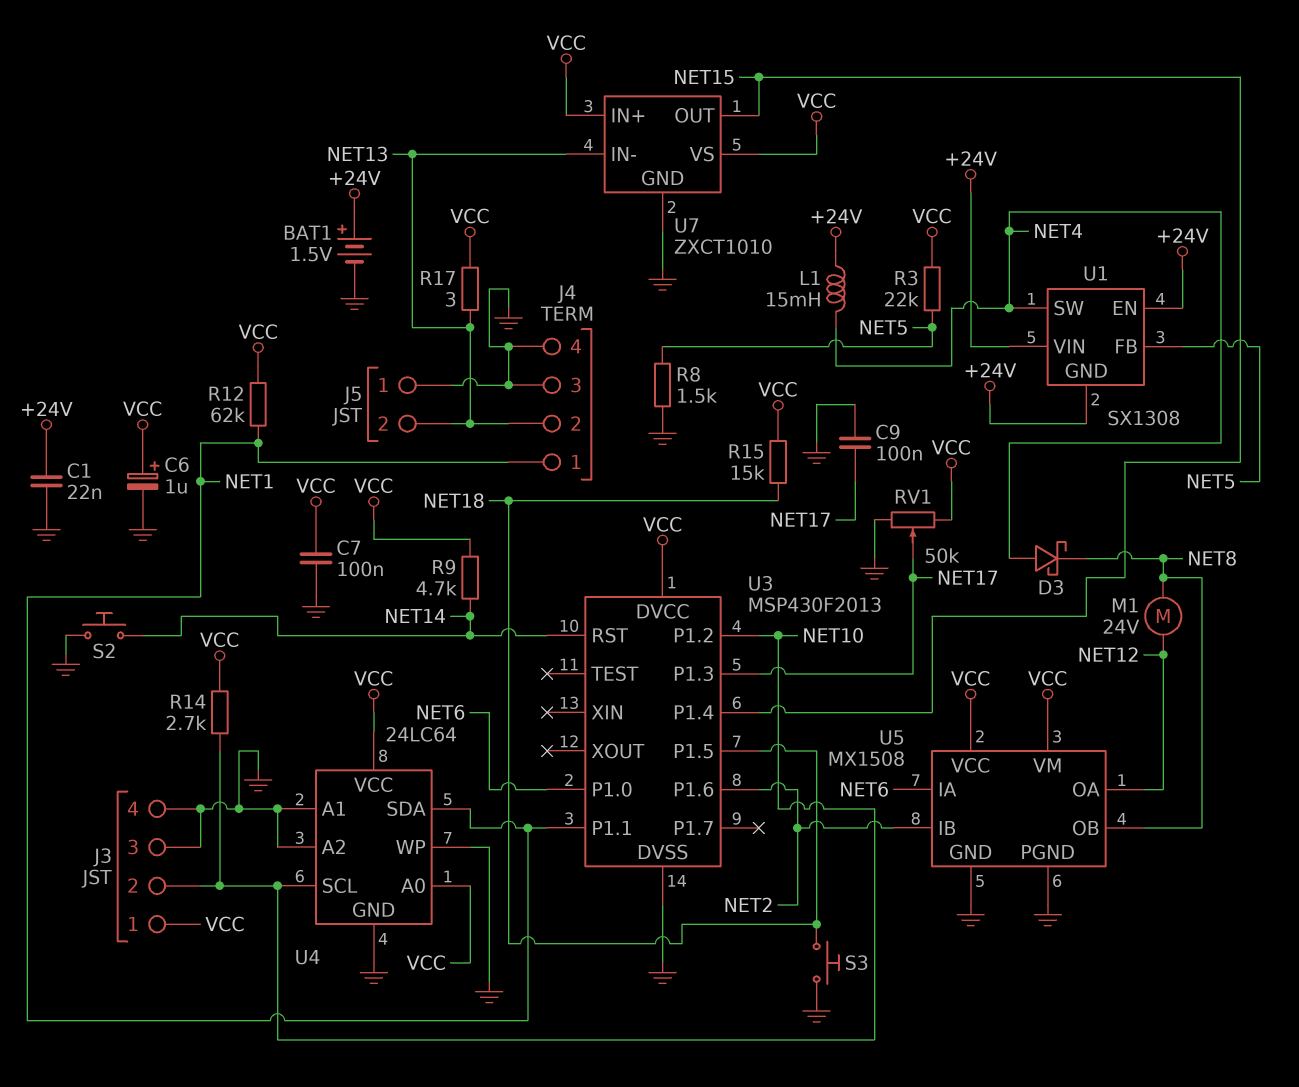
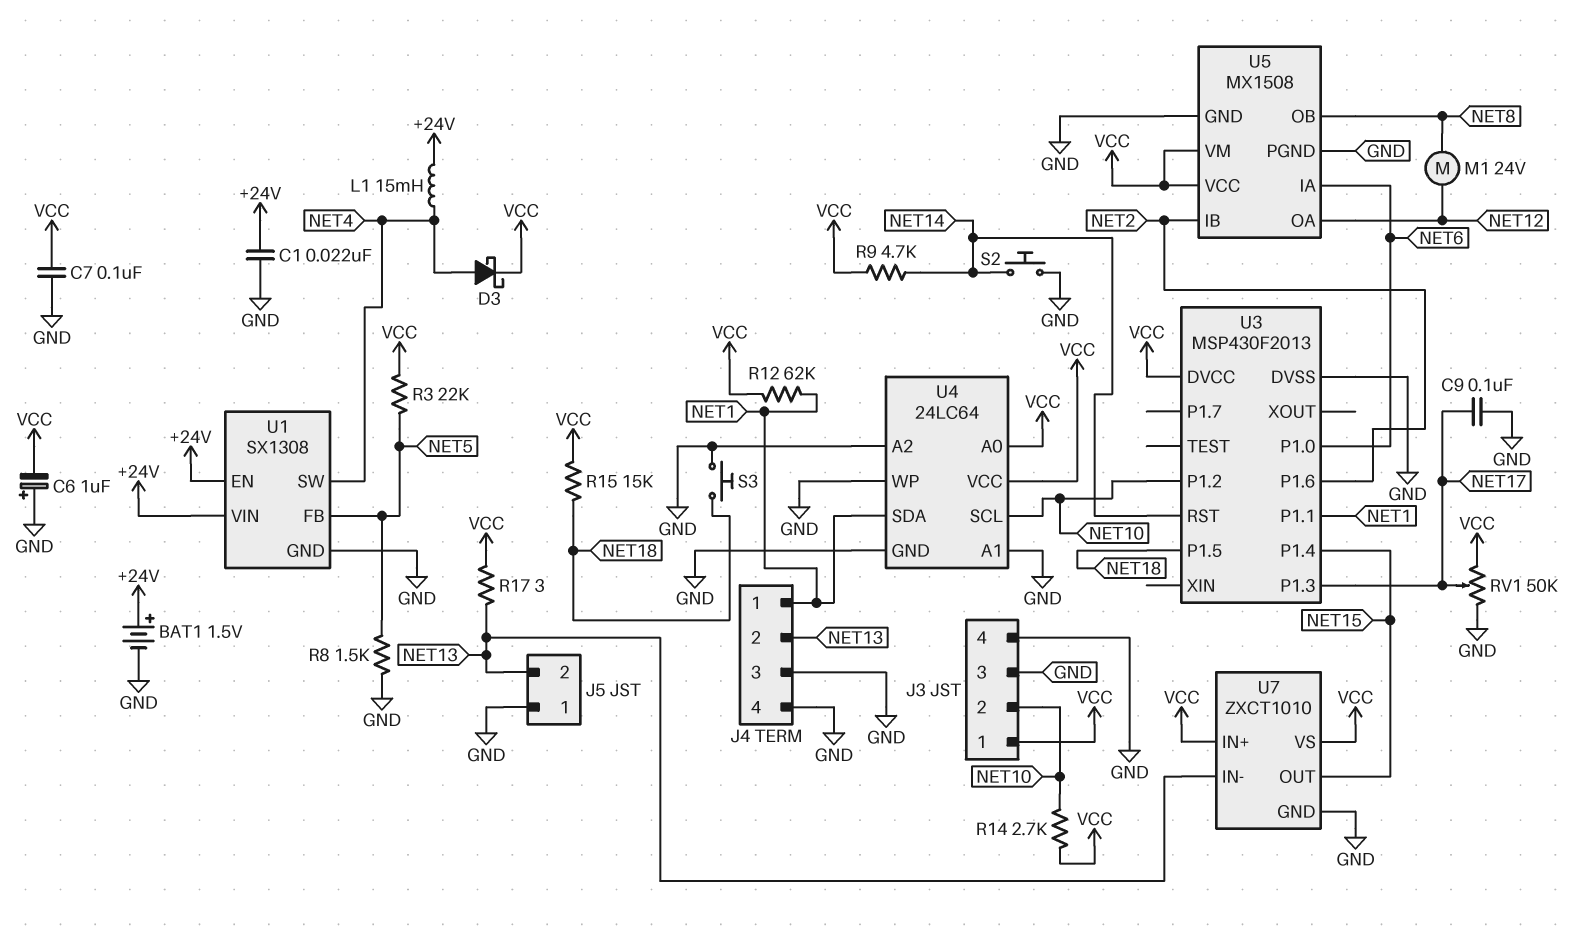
C6: 1uF (plus VCC, minus GND) -> 1uF (plus GND, minus VCC)
D3: schottky (A NET4, K NET8) -> schottky (A NET4, K VCC)
U1 pin GND: +24V -> GND

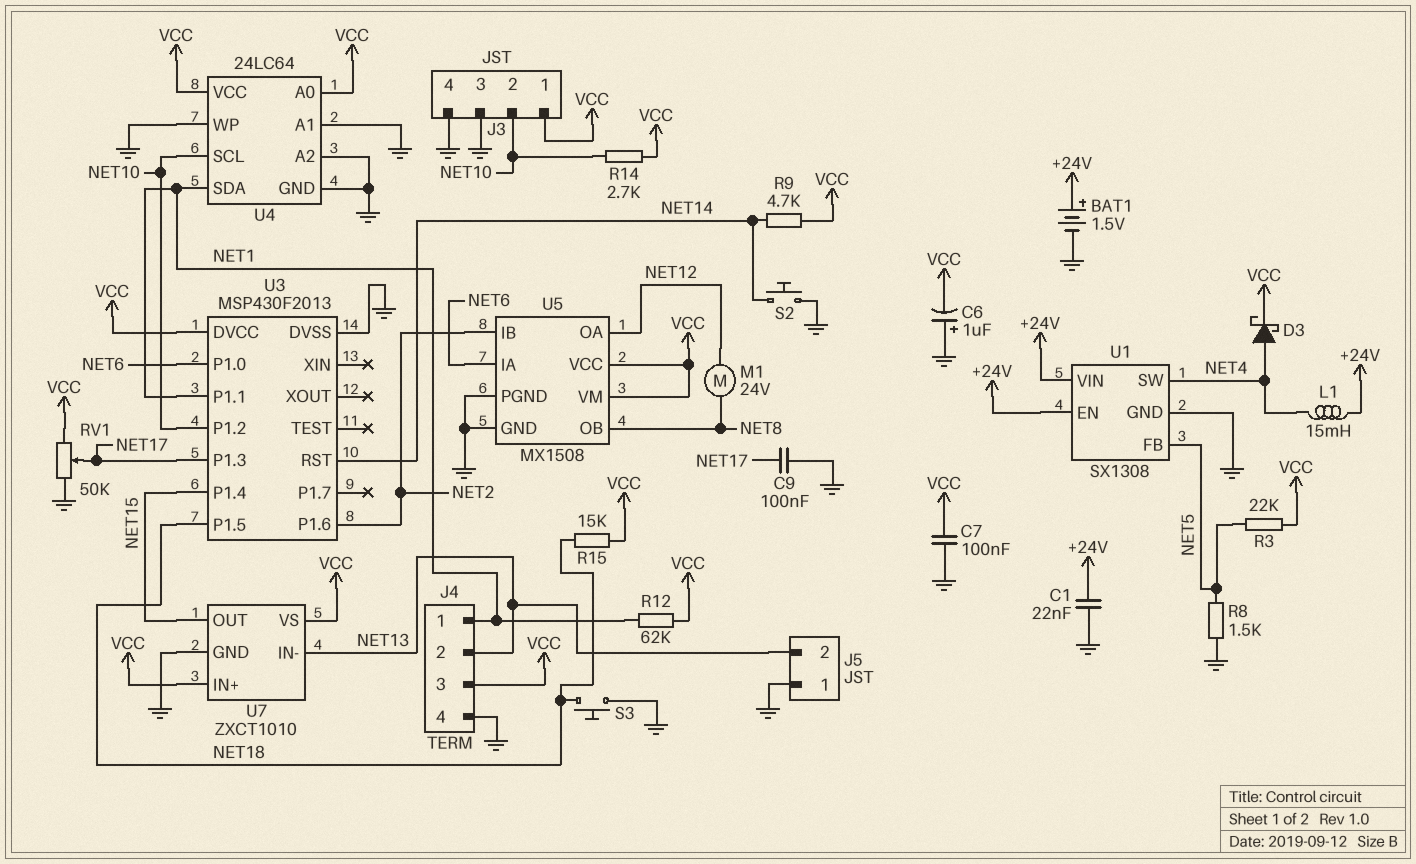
J4 pin 3: GND -> VCC
R17: 3 (NET13, VCC) -> none

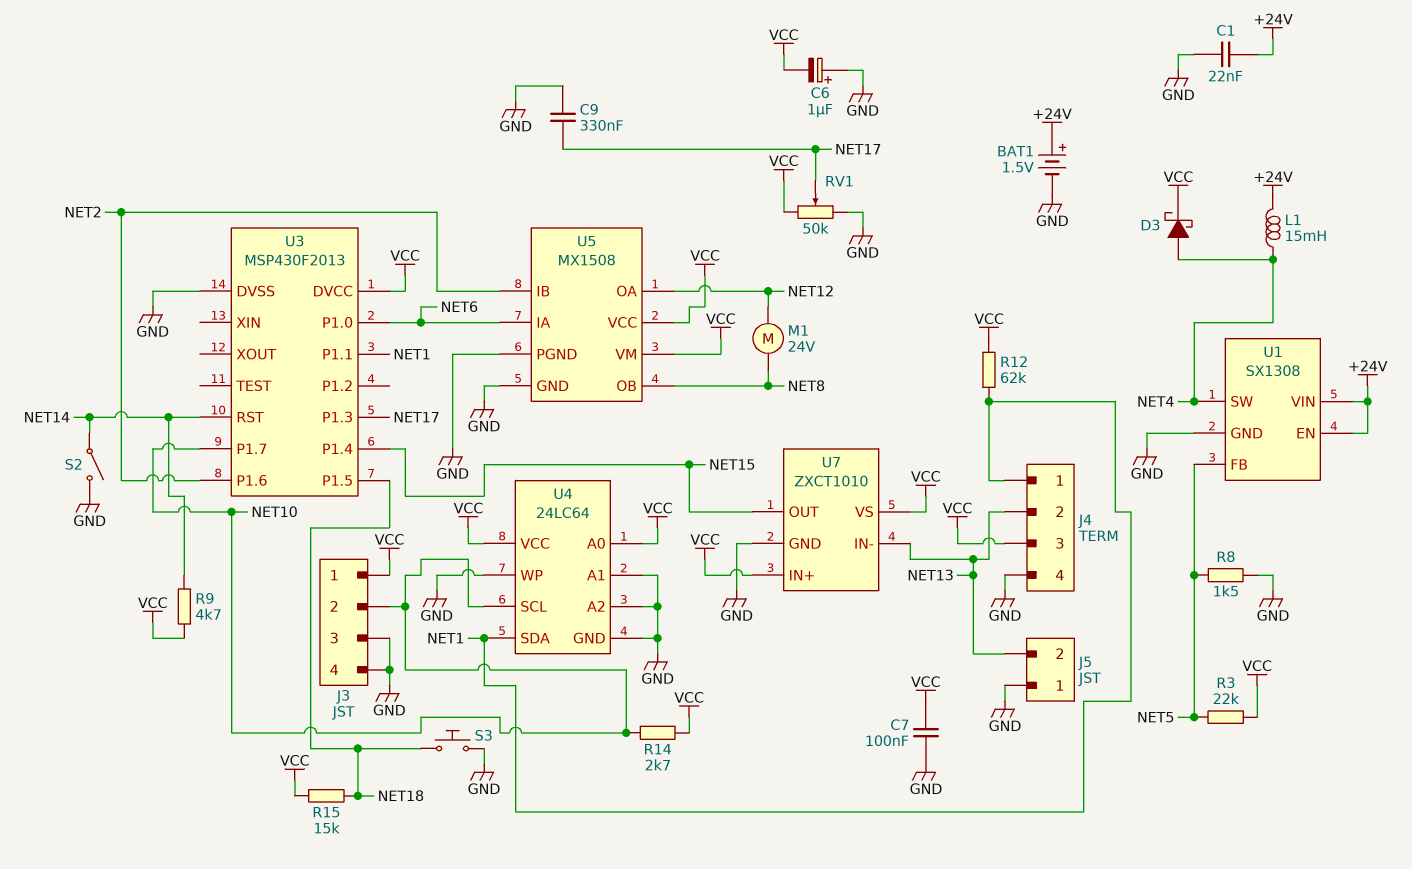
C9: 100nF (GND, NET17) -> 330nF (GND, NET17)
S2: button (GND, NET14) -> switch (GND, NET14)
U3 pin P1.2: NET10 -> none
U3 pin P1.7: none -> NET10

